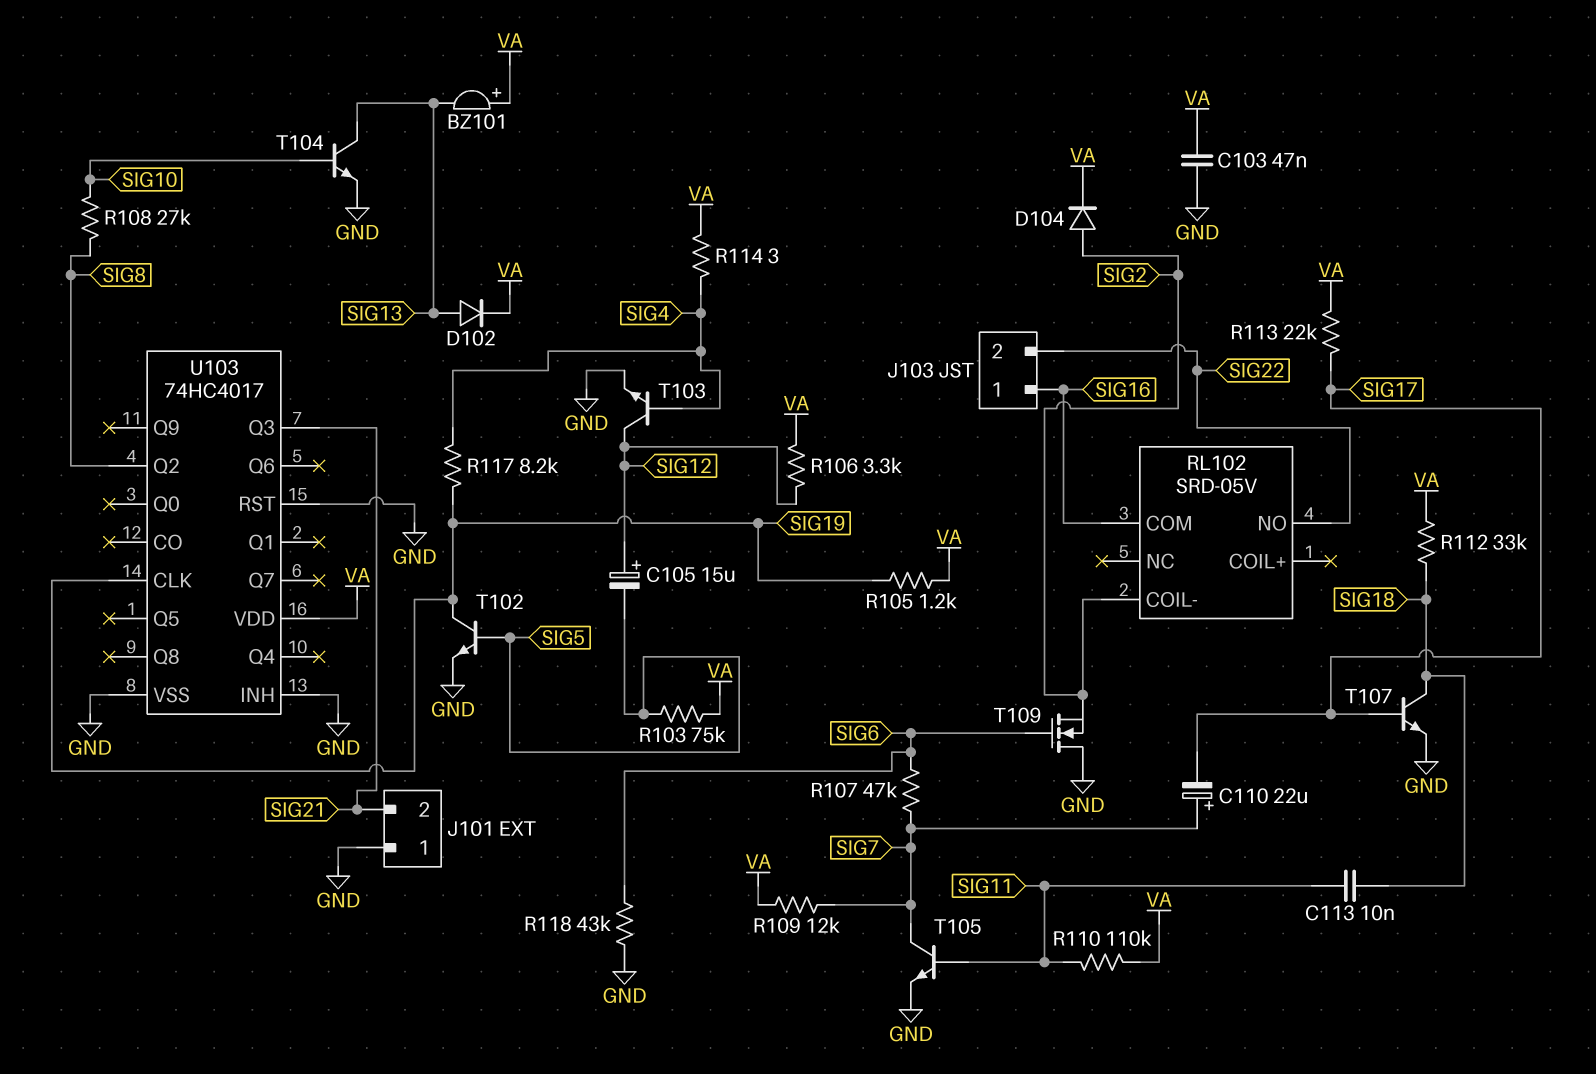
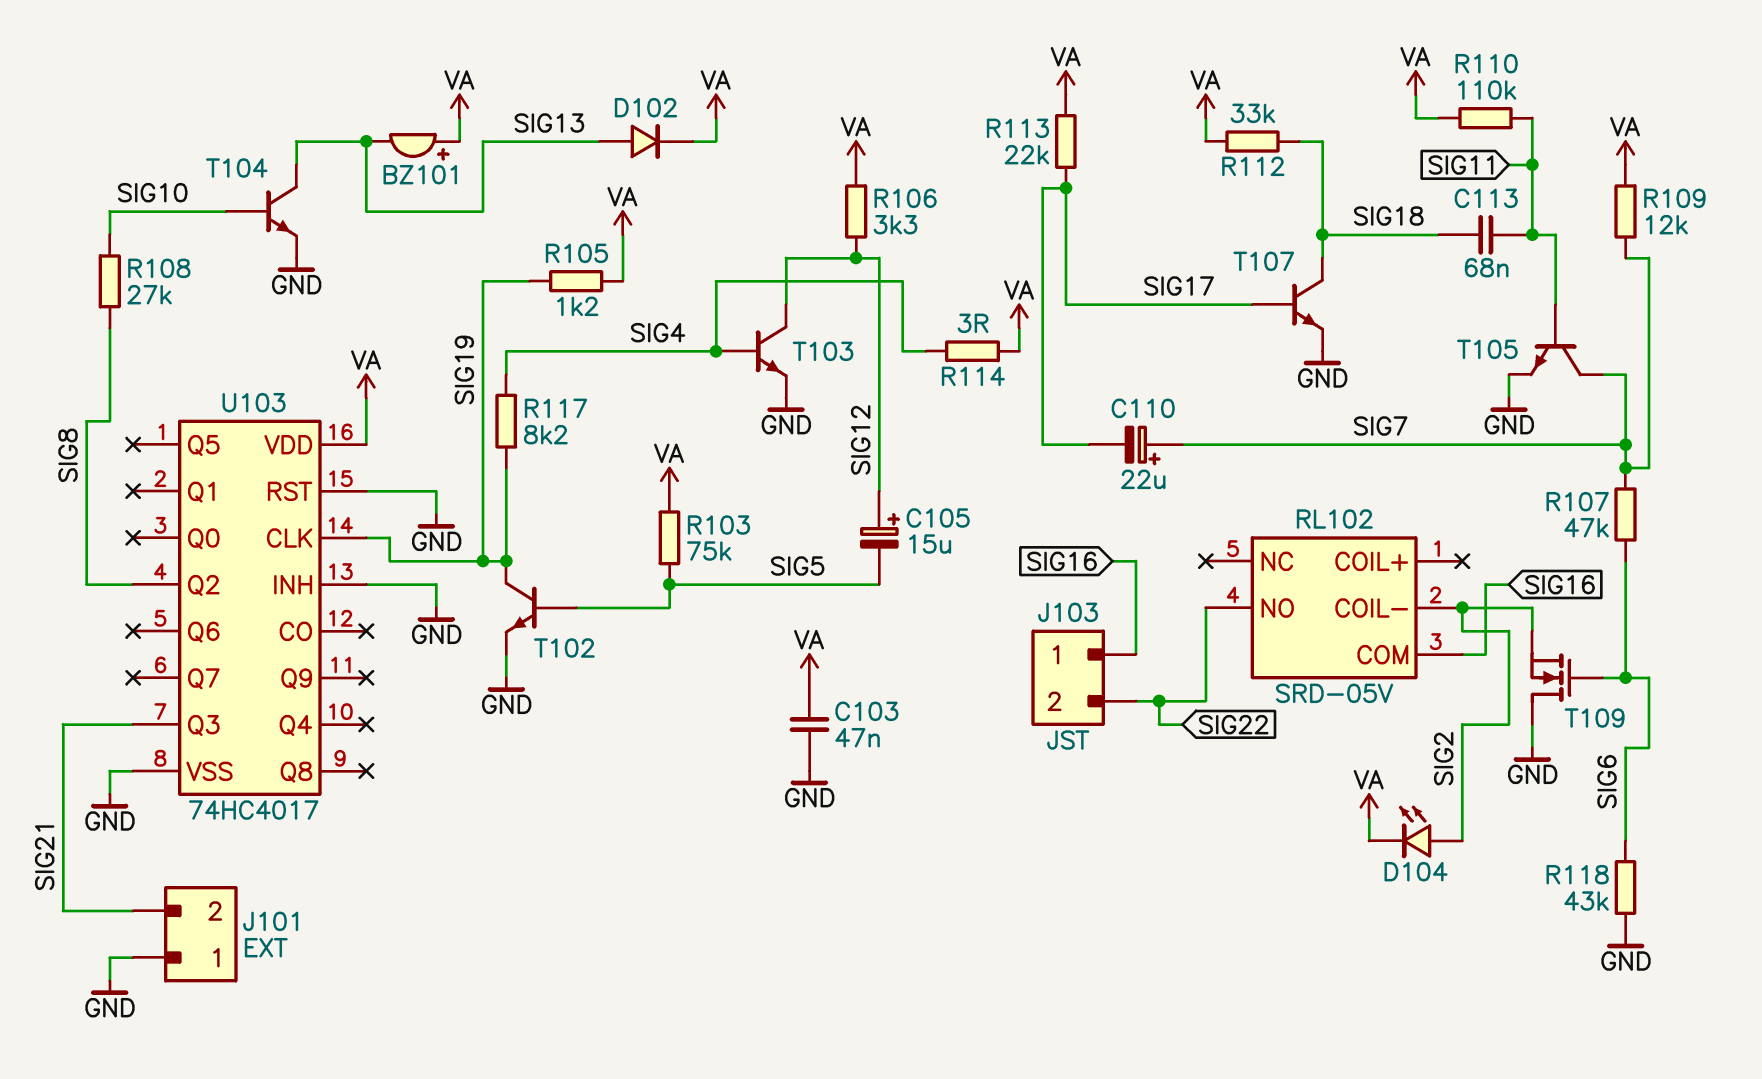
C113: 10nF (SIG11, SIG18) -> 68nF (SIG11, SIG18)
D104: diode (A SIG2, K VA) -> LED (A SIG2, K VA)

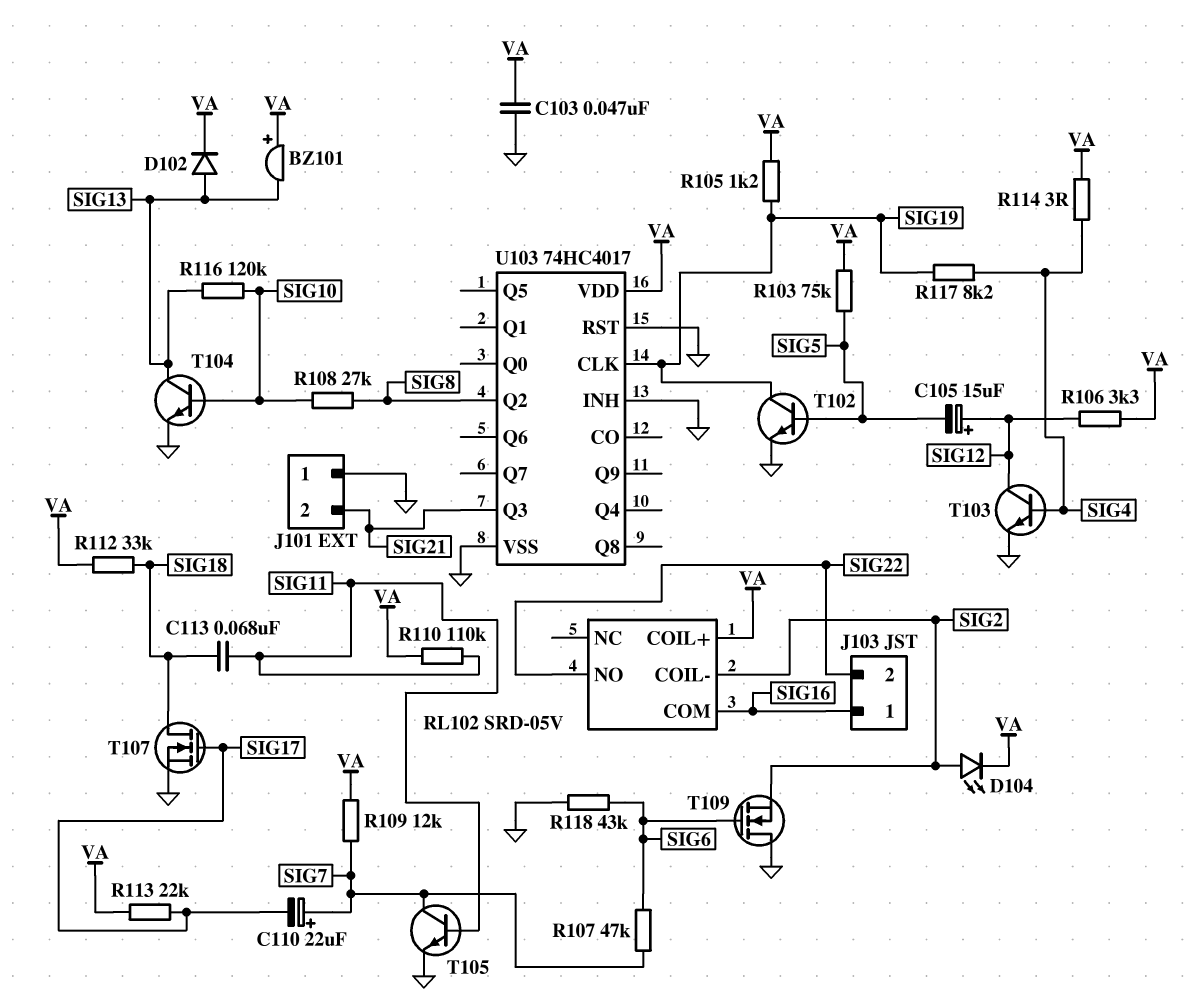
R116: none -> 120k (SIG10, SIG13)
RL102 pin COIL+: none -> VA
T107: NPN (B SIG17, C SIG18, E GND) -> NMOS (G SIG17, D SIG18, S GND)

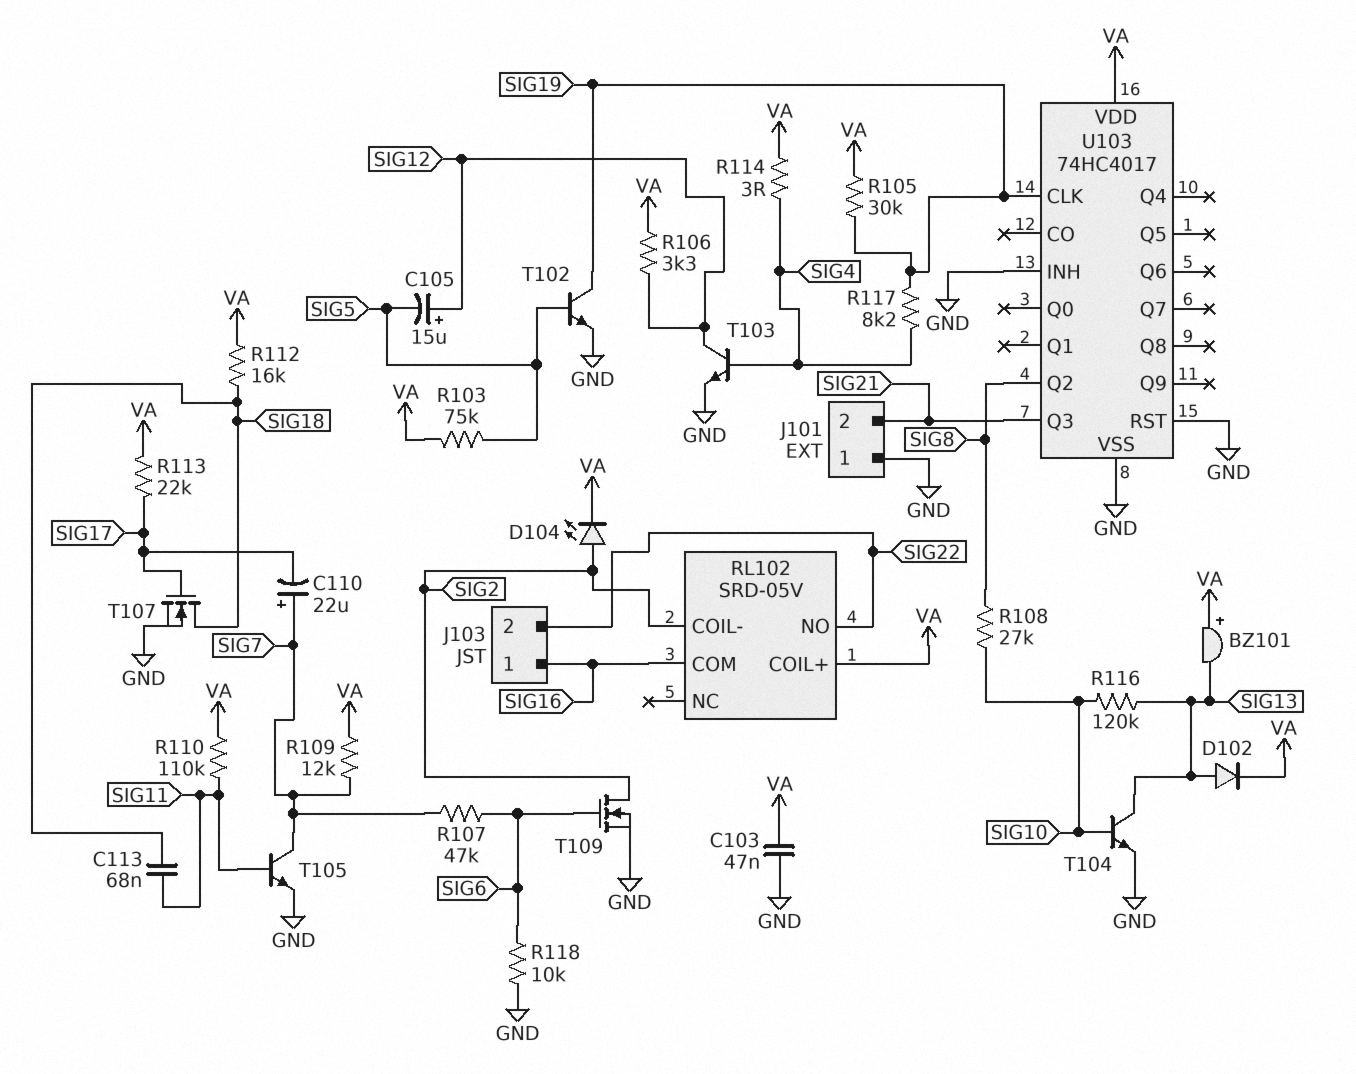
R105: 1.2k (SIG19, VA) -> 30k (SIG19, VA)
R112: 33k (SIG18, VA) -> 16k (SIG18, VA)
R118: 43k (GND, SIG6) -> 10k (GND, SIG6)
T109: NMOS (G SIG6, D GND, S SIG2) -> NMOS (G SIG6, D SIG2, S GND)

